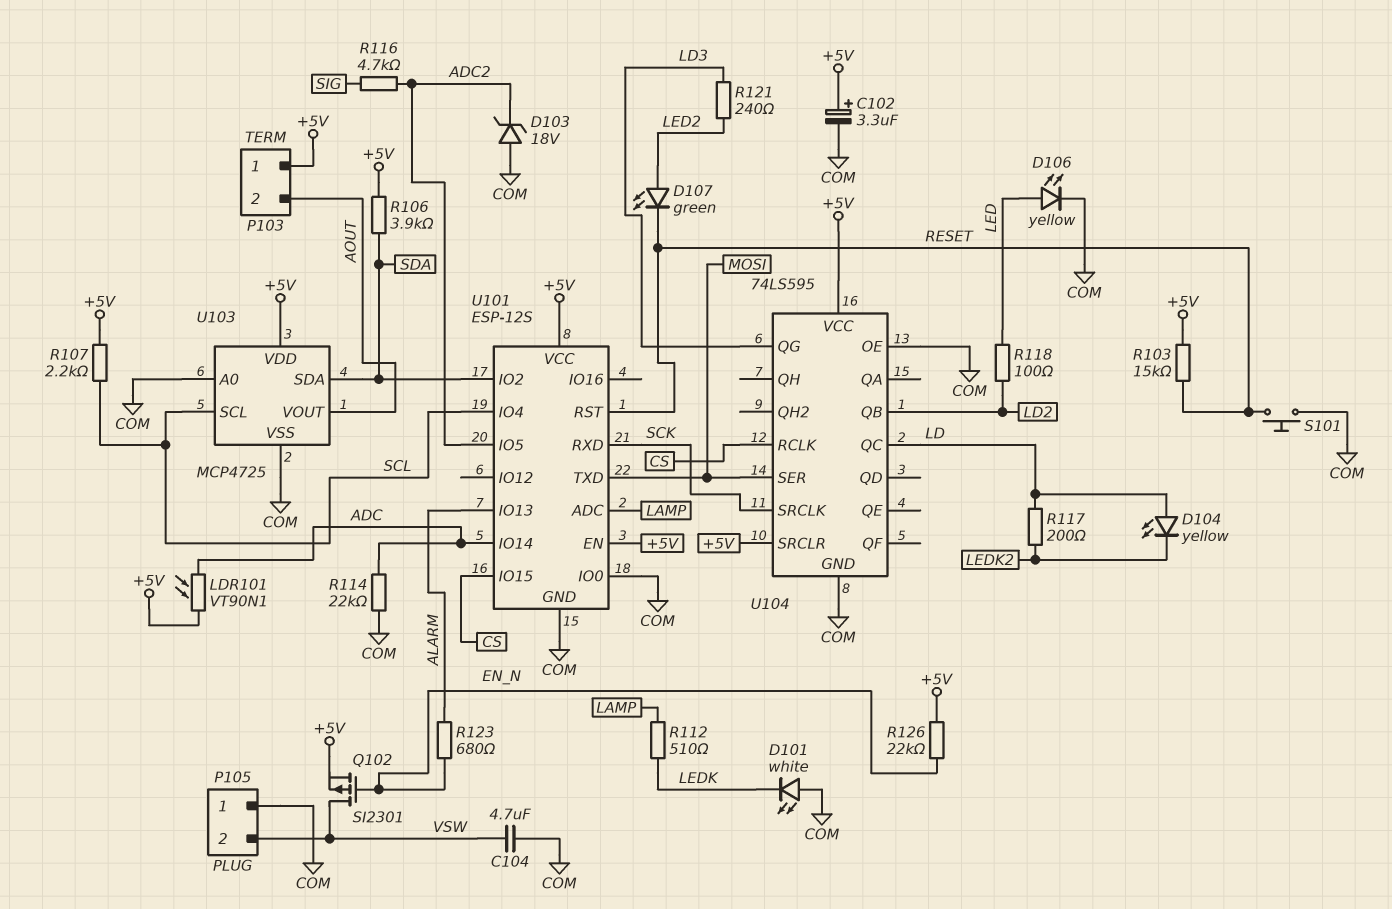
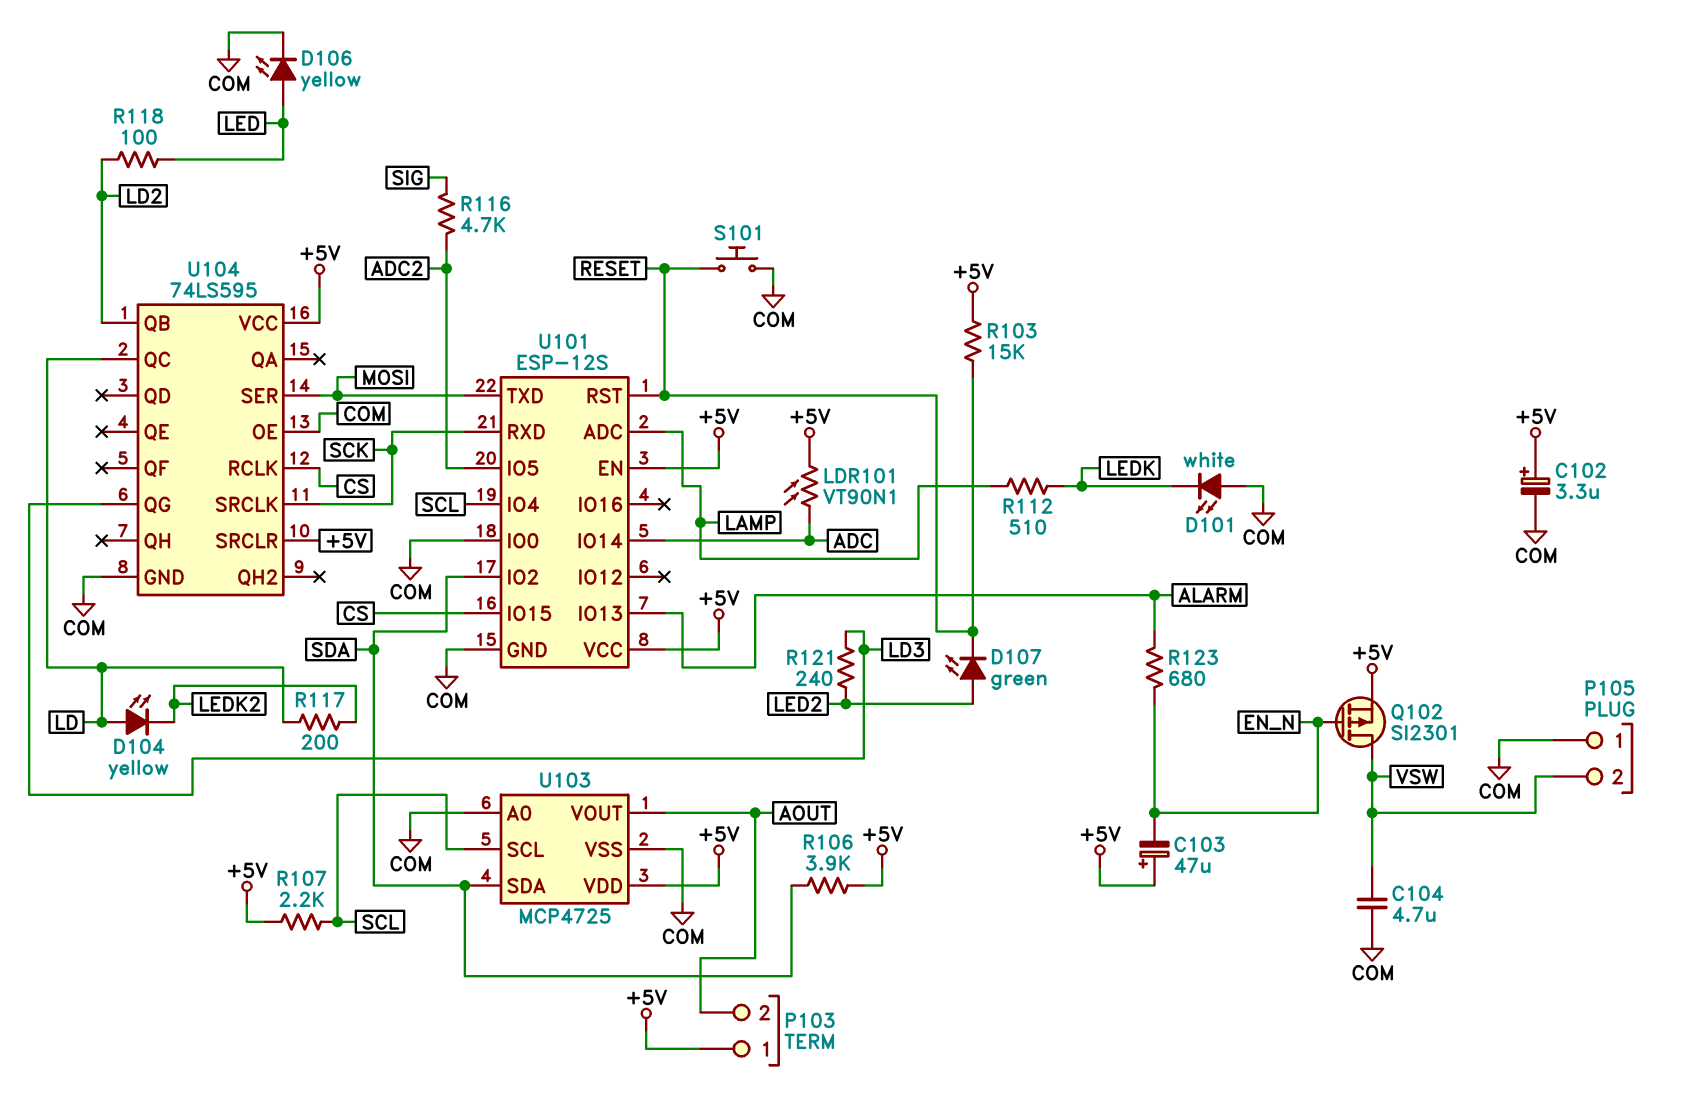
C103: none -> 47uF (plus +5V, minus EN_N)
D103: zener 18V (A COM, K ADC2) -> none
R114: 22k (ADC, COM) -> none
R126: 22k (+5V, EN_N) -> none

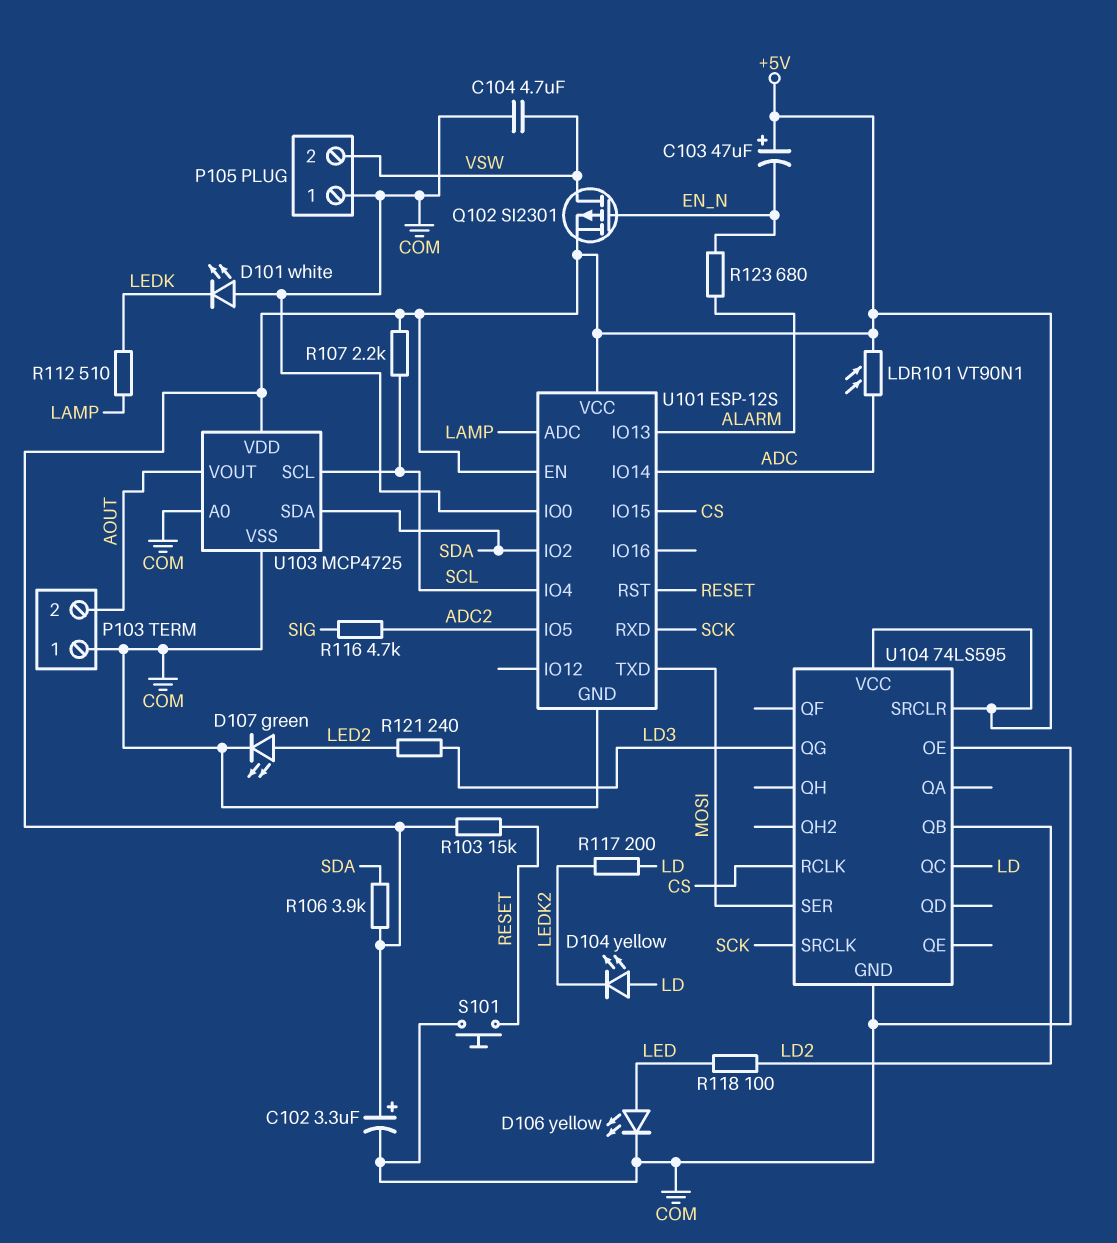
D107: LED green (A LED2, K RESET) -> LED green (A LED2, K COM)
P103 pin 1: +5V -> COM

